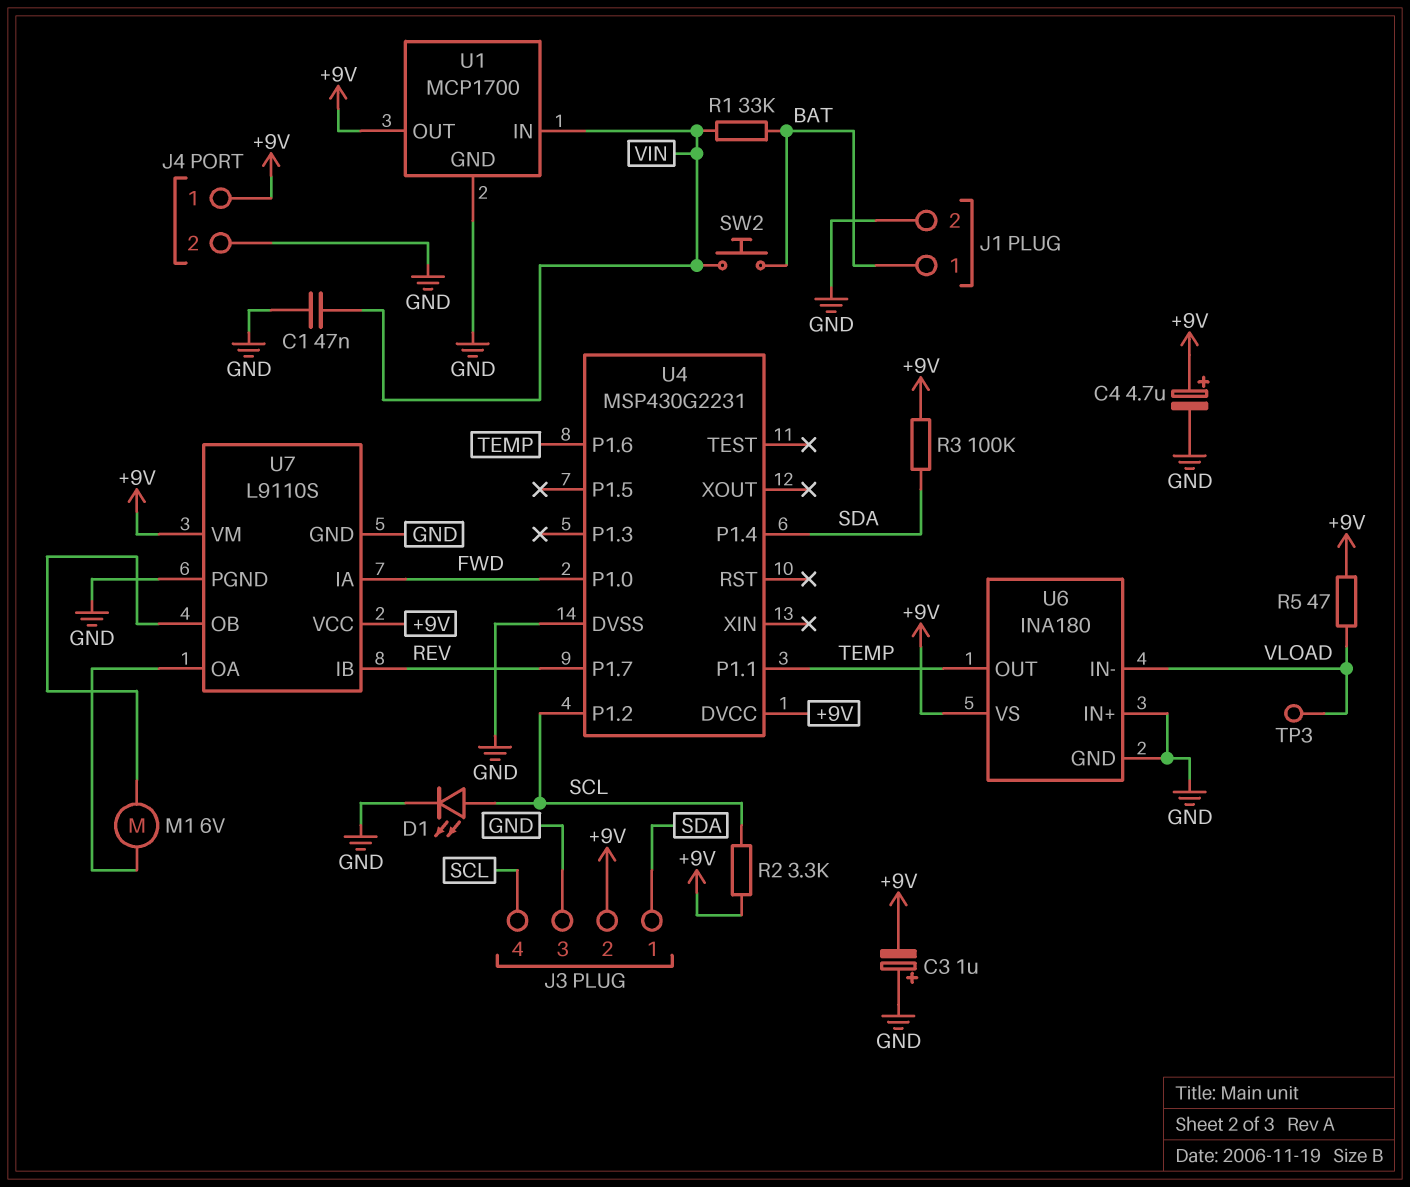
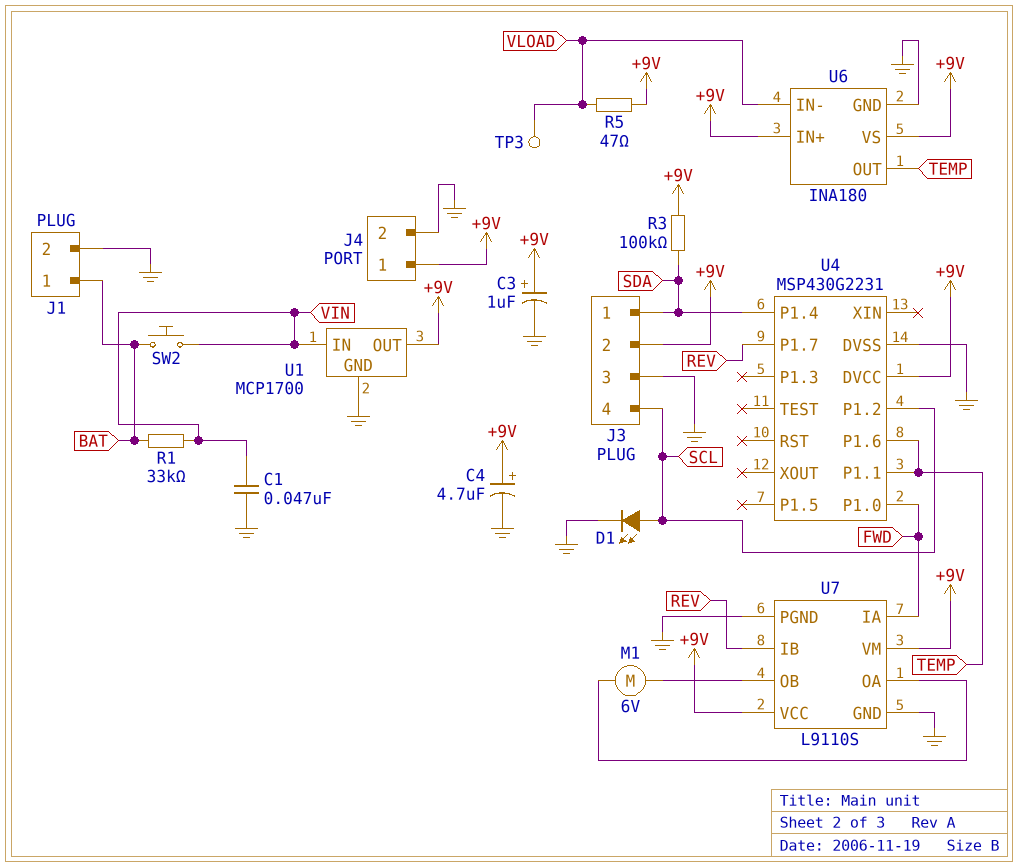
C3: 1uF (plus GND, minus +9V) -> 1uF (plus +9V, minus GND)
R2: 3.3k (+9V, SCL) -> none
U6 pin IN+: GND -> +9V

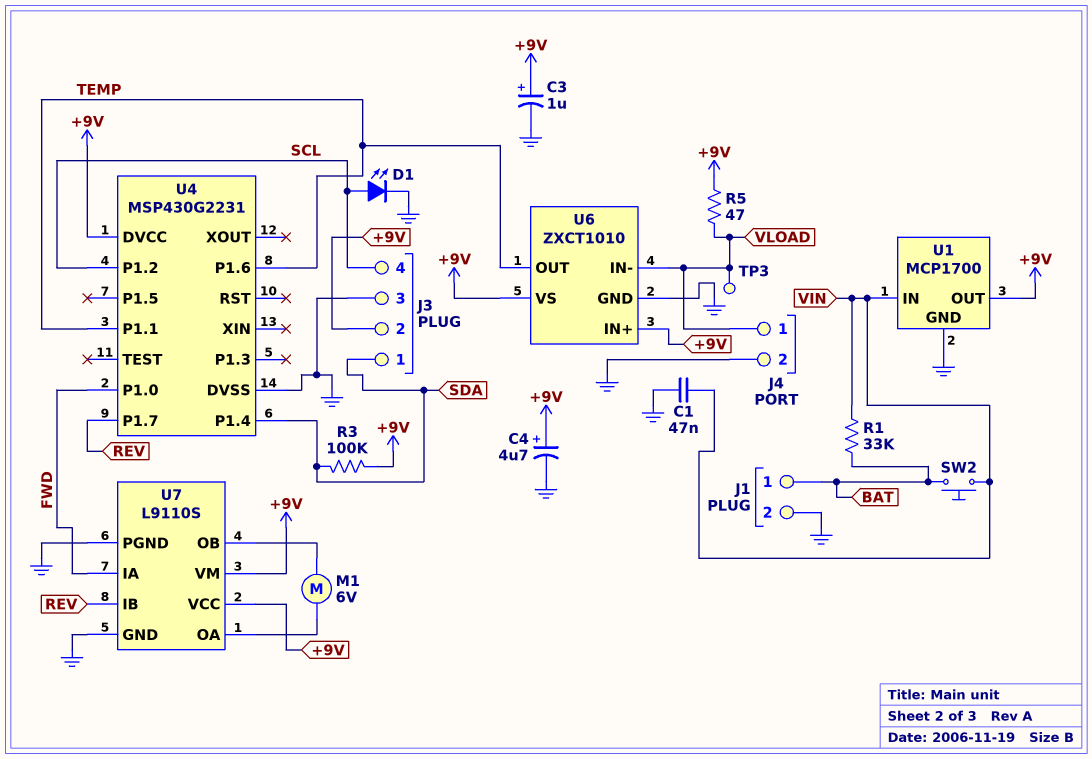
J4 pin 1: +9V -> VLOAD
U6: INA180 -> ZXCT1010

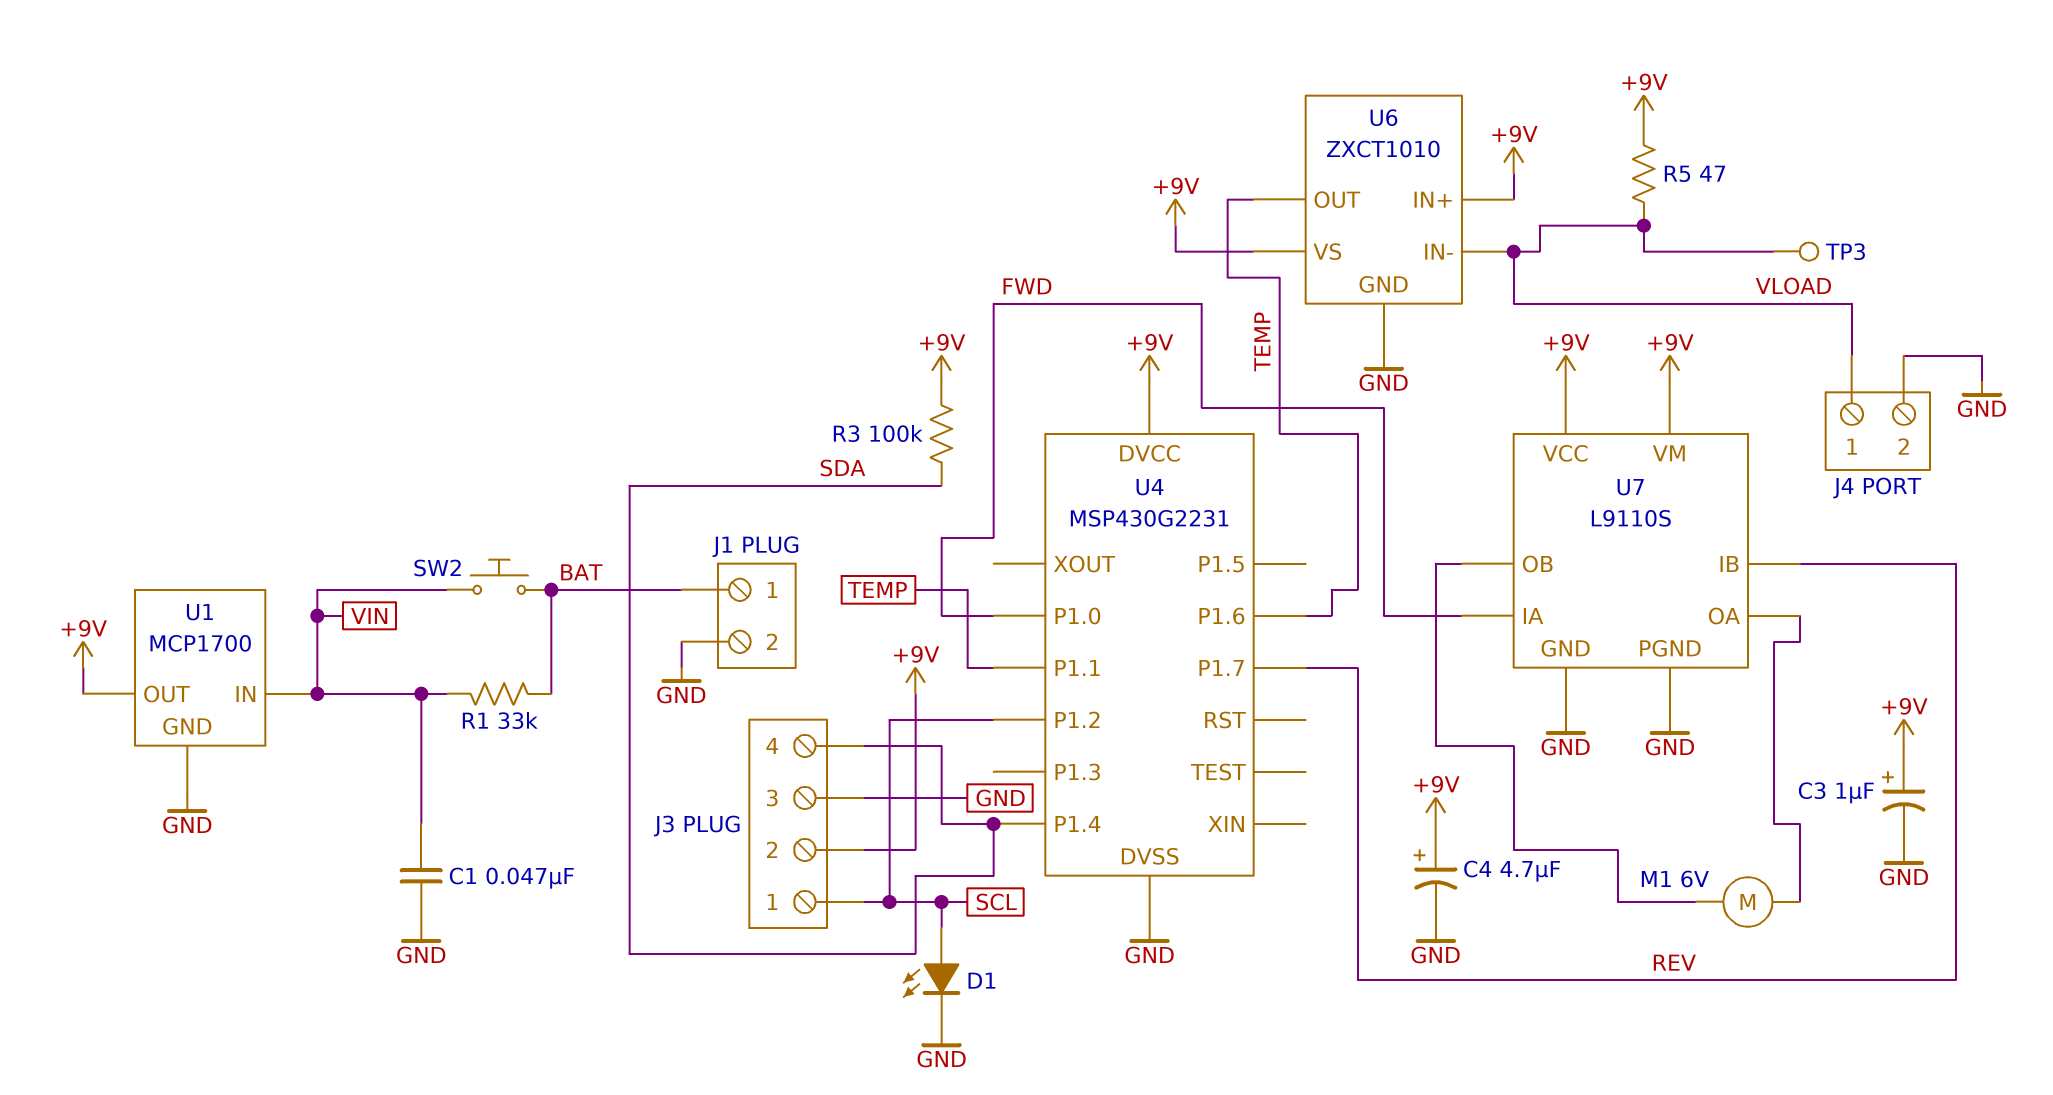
J3 pin 1: SDA -> SCL
J3 pin 4: SCL -> SDA

